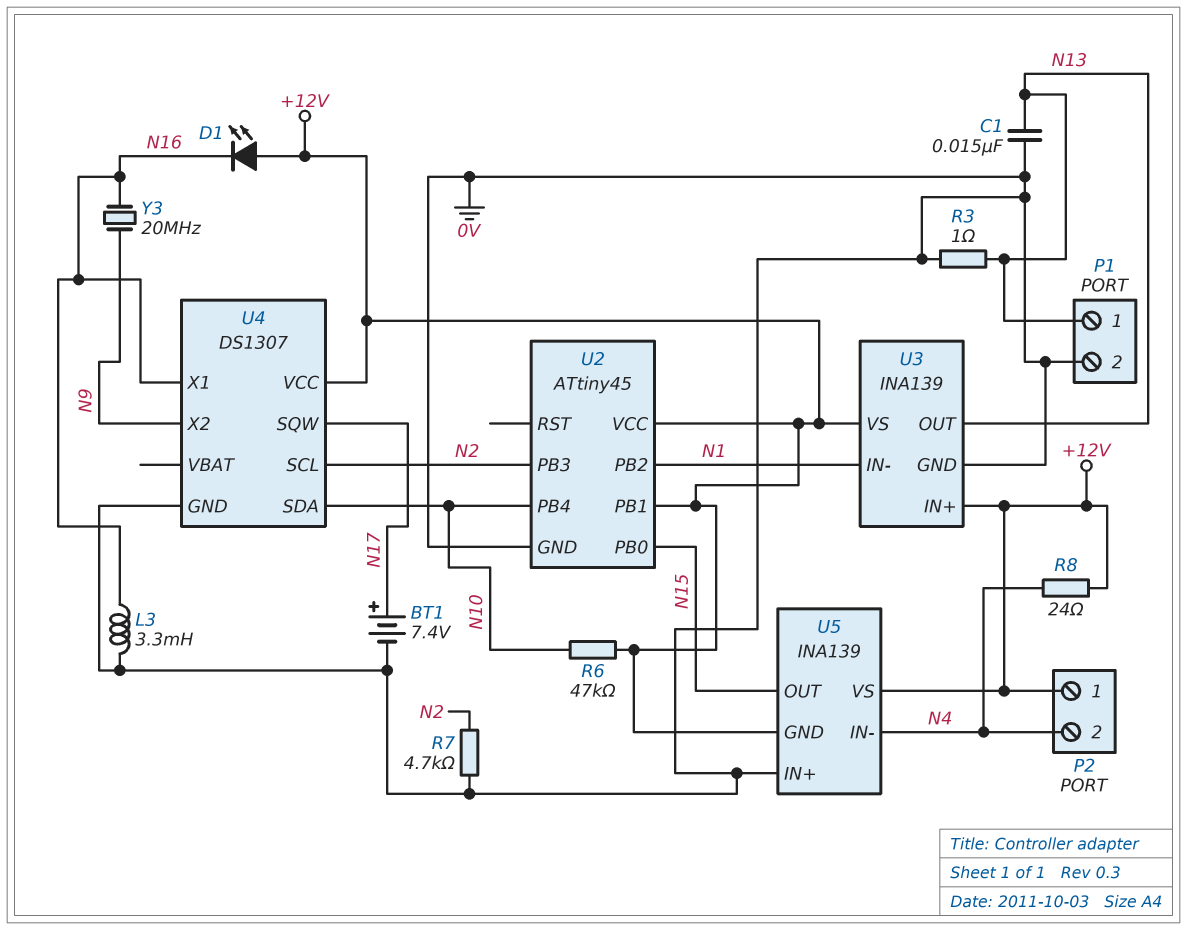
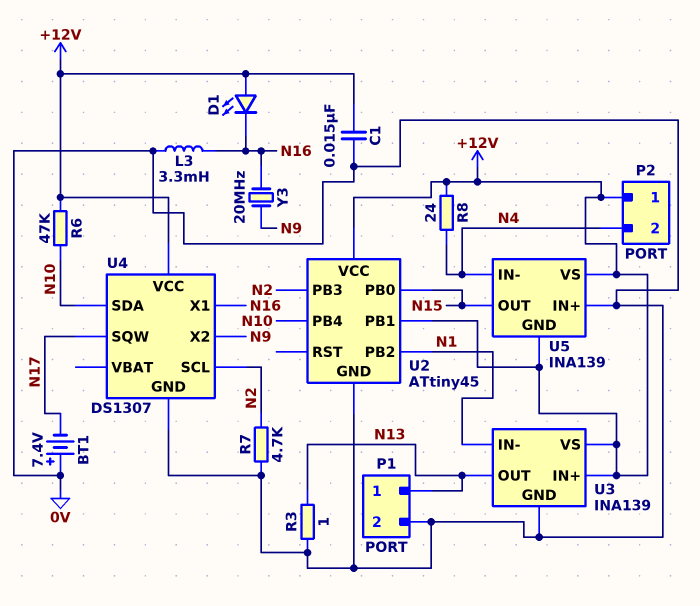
BT1: 7.4V (plus N17, minus 0V) -> 7.4V (plus 0V, minus N17)
C1: 15nF (0V, N13) -> 15nF (+12V, 0V)

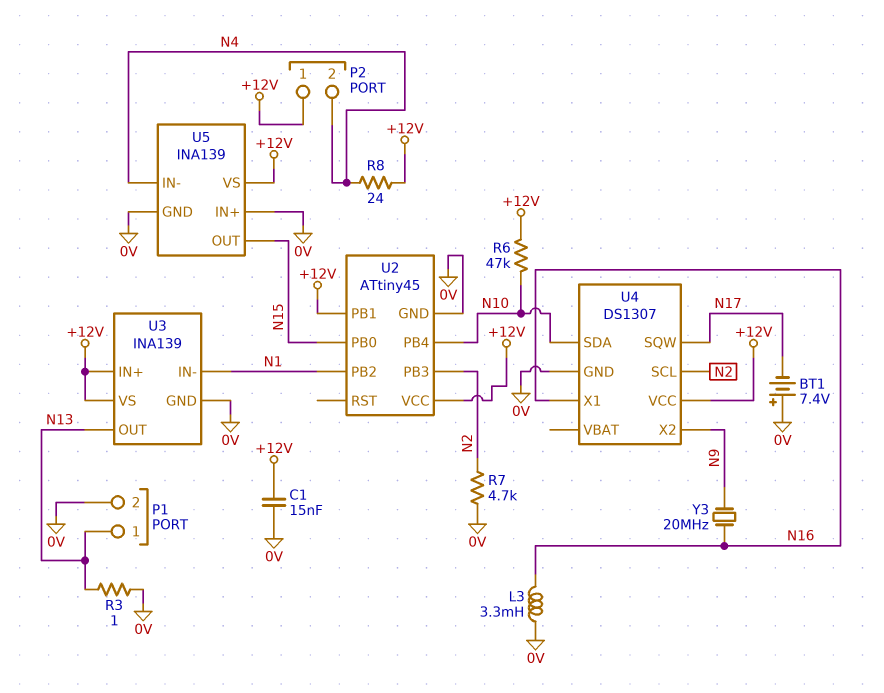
D1: LED (A +12V, K N16) -> none
U5 pin GND: +12V -> 0V

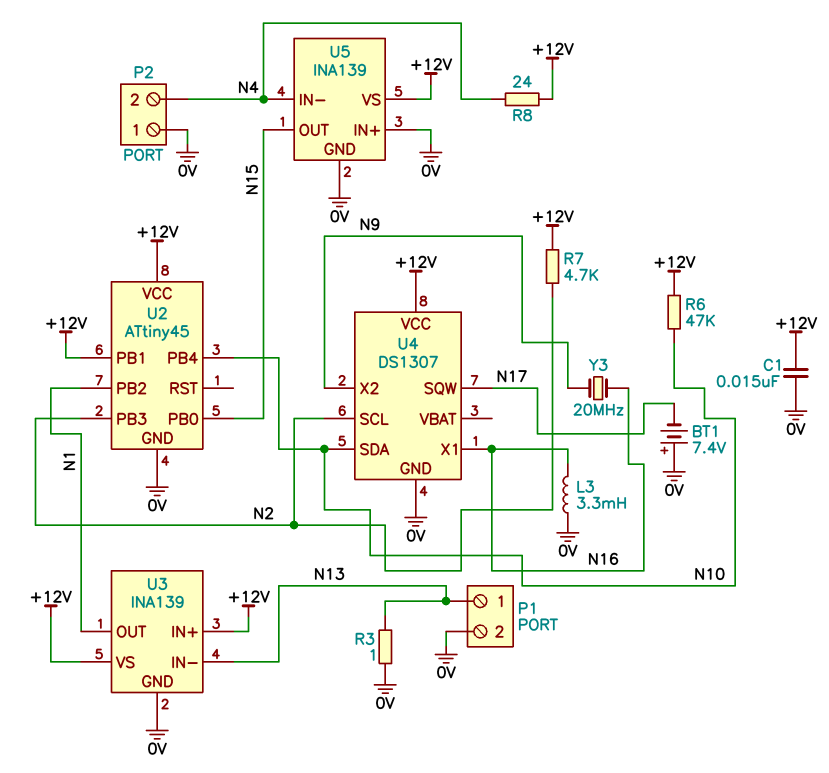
P2 pin 1: +12V -> 0V
R7: 4.7k (0V, N2) -> 4.7k (+12V, N2)
U3 pin IN-: N1 -> N13
U3 pin OUT: N13 -> N1

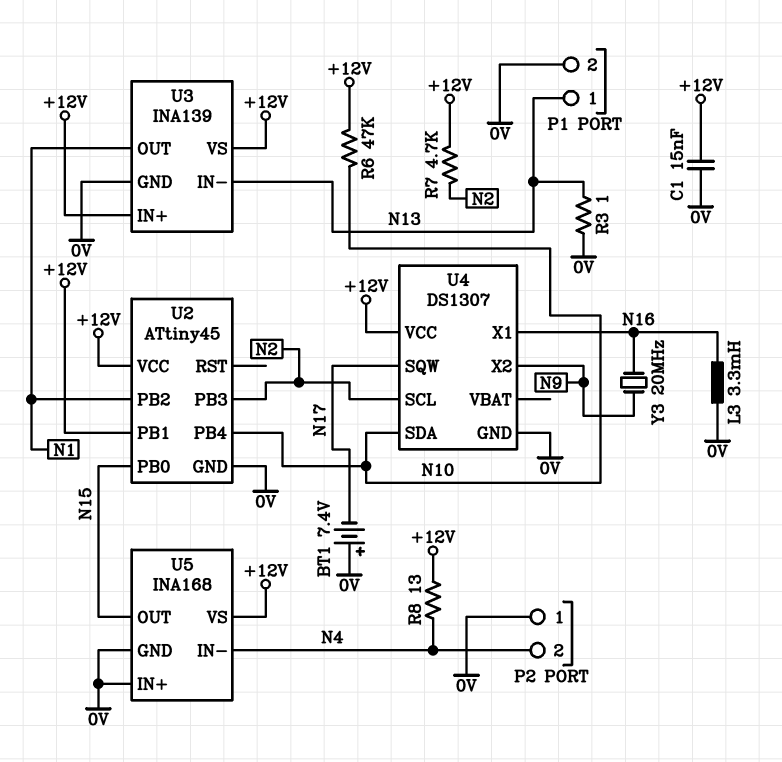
R8: 24 (+12V, N4) -> 13 (+12V, N4)
U5: INA139 -> INA168

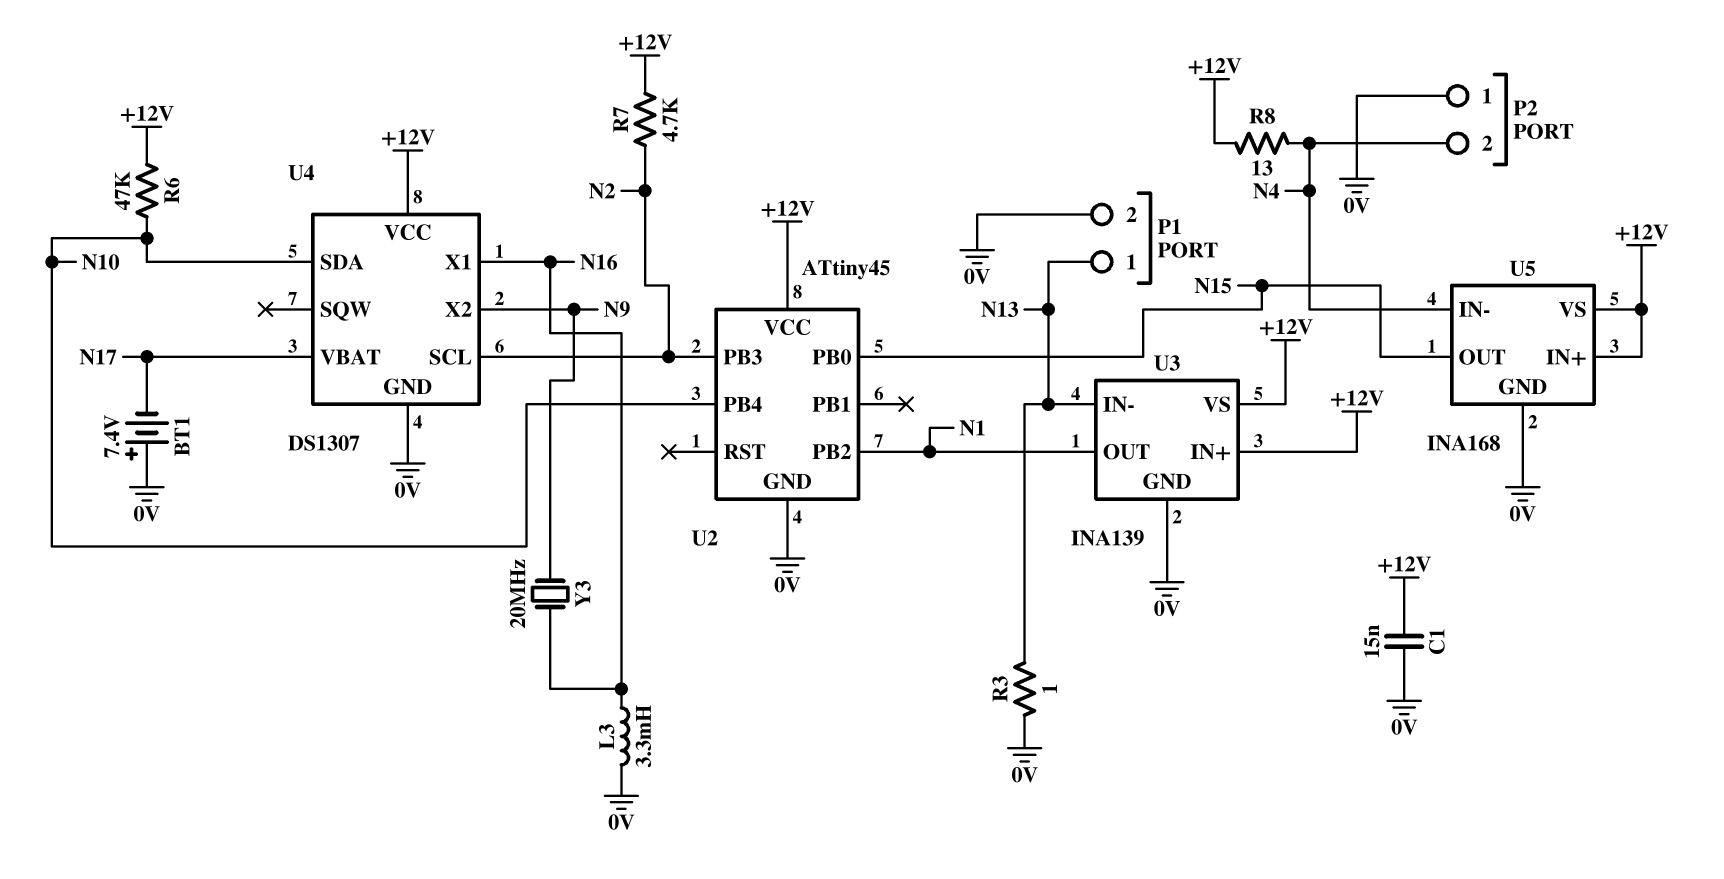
U2 pin PB1: +12V -> none
U4 pin SQW: N17 -> none
U4 pin VBAT: none -> N17
U5 pin IN+: 0V -> +12V

